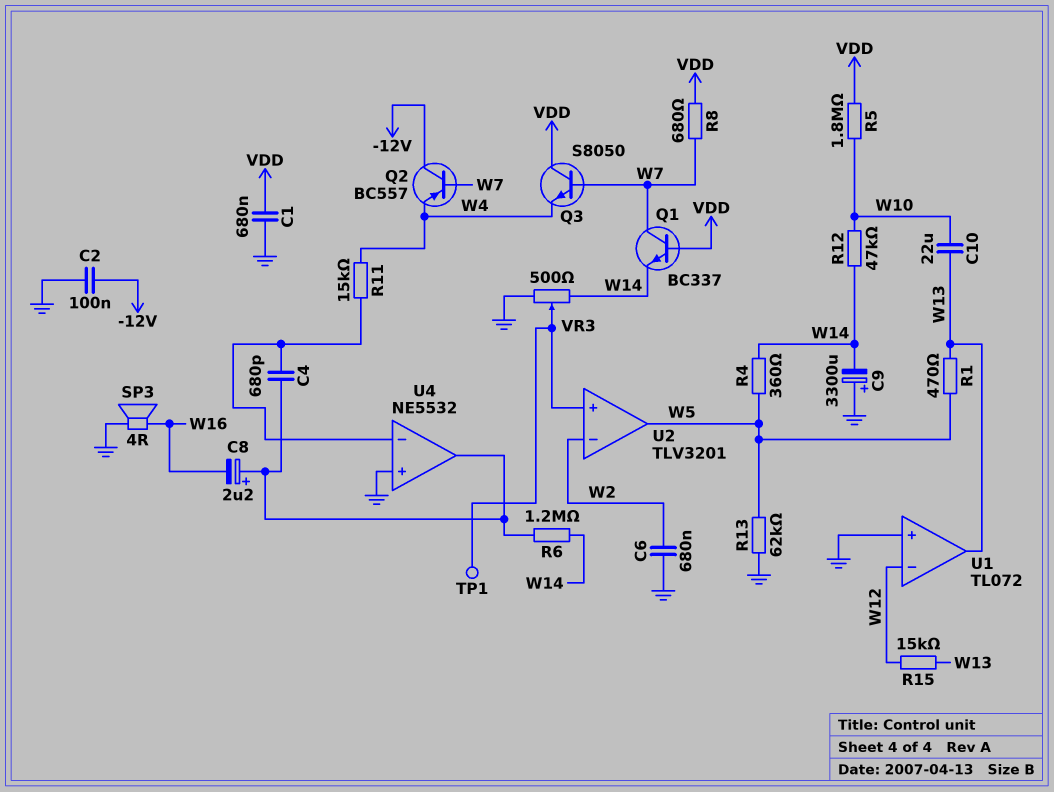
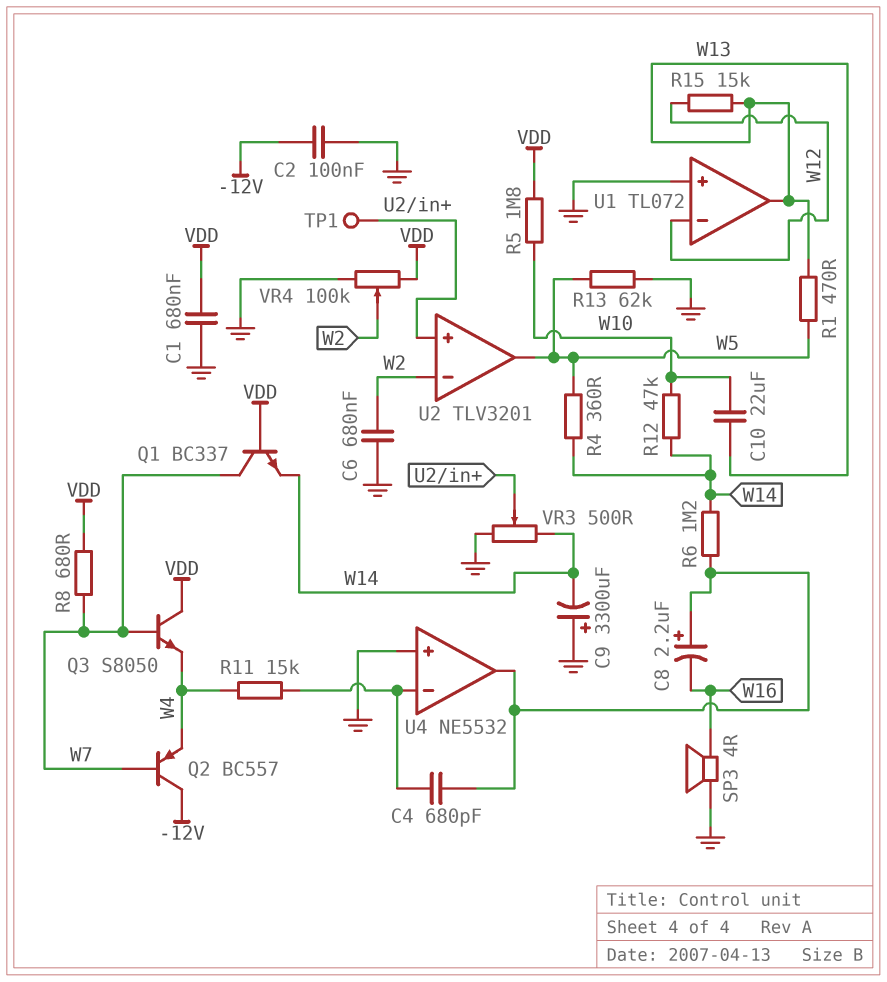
VR4: none -> 100k (GND, VDD, wiper W2)

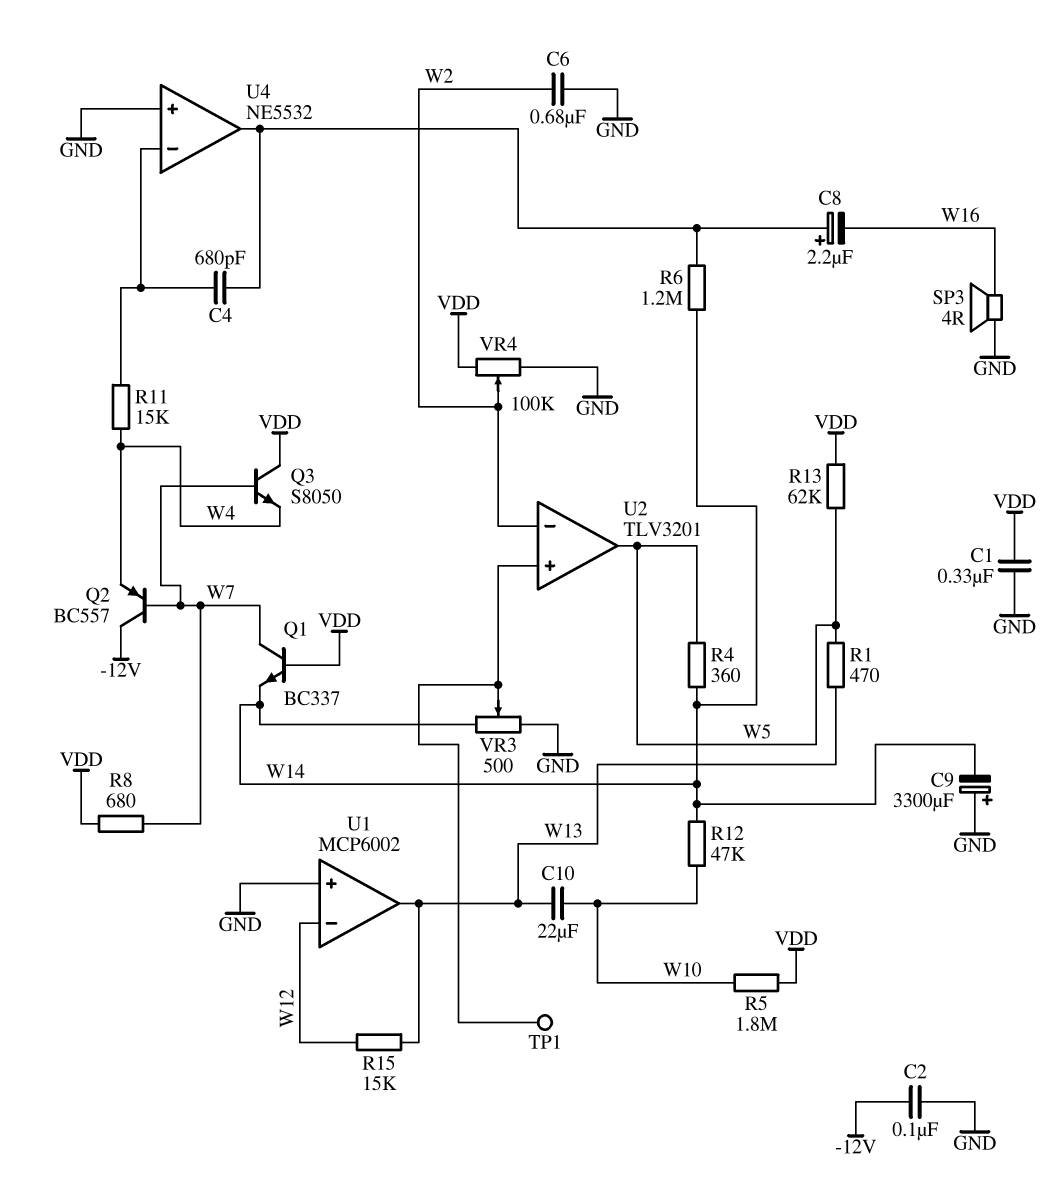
C1: 680nF (GND, VDD) -> 330nF (GND, VDD)
R13: 62k (GND, W5) -> 62k (VDD, W5)
U1: TL072 -> MCP6002

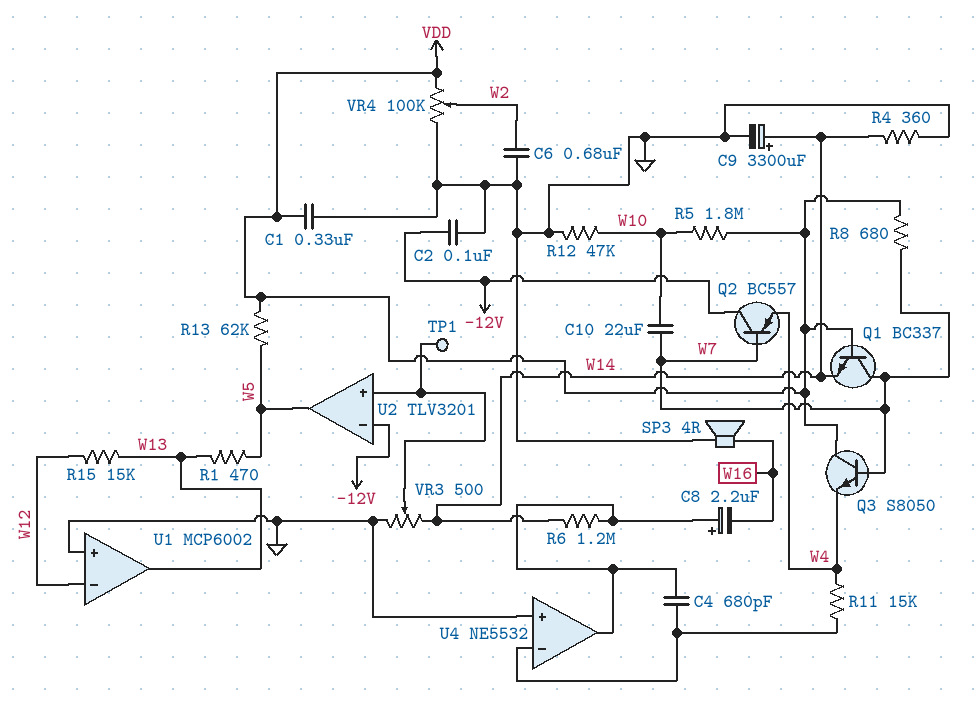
C9: 3300uF (plus GND, minus W14) -> 3300uF (plus W14, minus GND)
C10: 22uF (W10, W13) -> 22uF (W7, W10)
R4: 360 (W5, W14) -> 360 (GND, W14)
R12: 47k (W10, W14) -> 47k (GND, W10)
U2 pin in-: W2 -> -12V

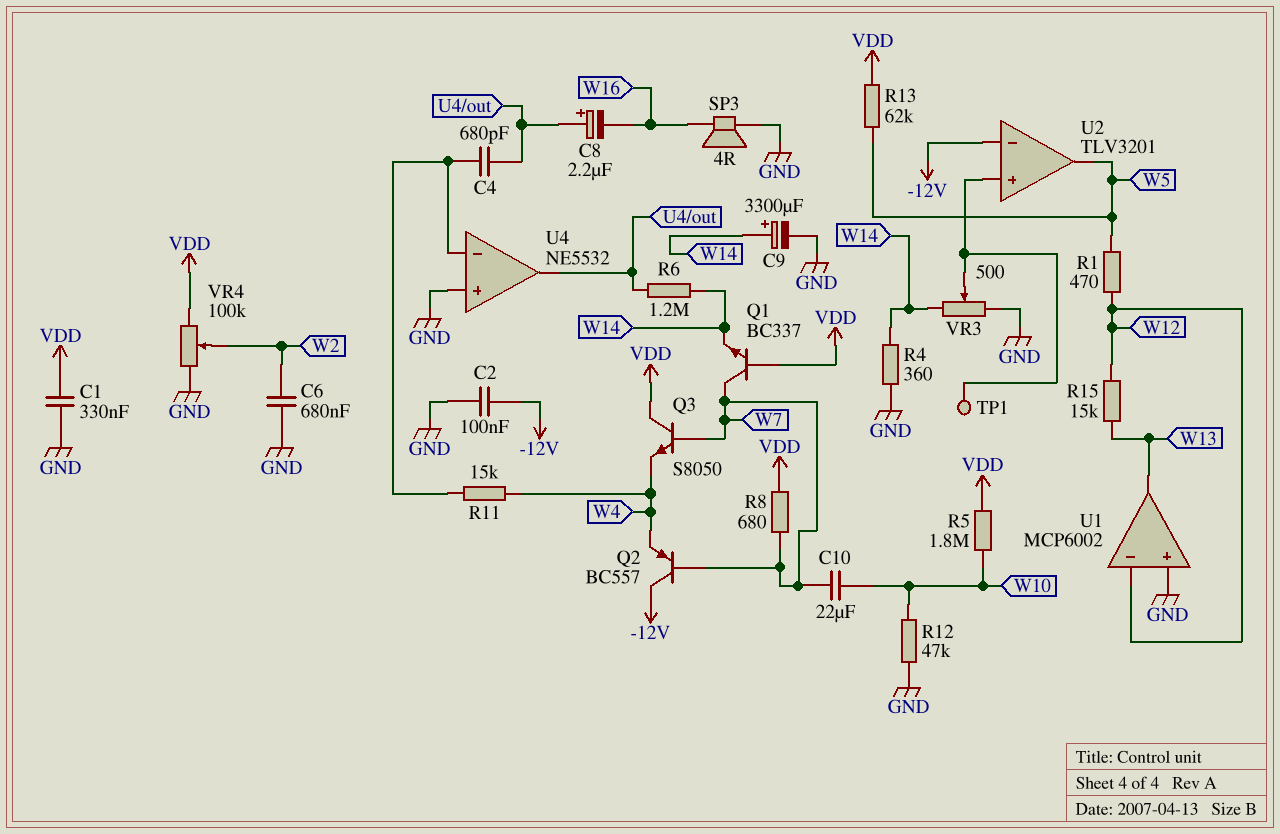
R1: 470 (W5, W13) -> 470 (W5, W12)

